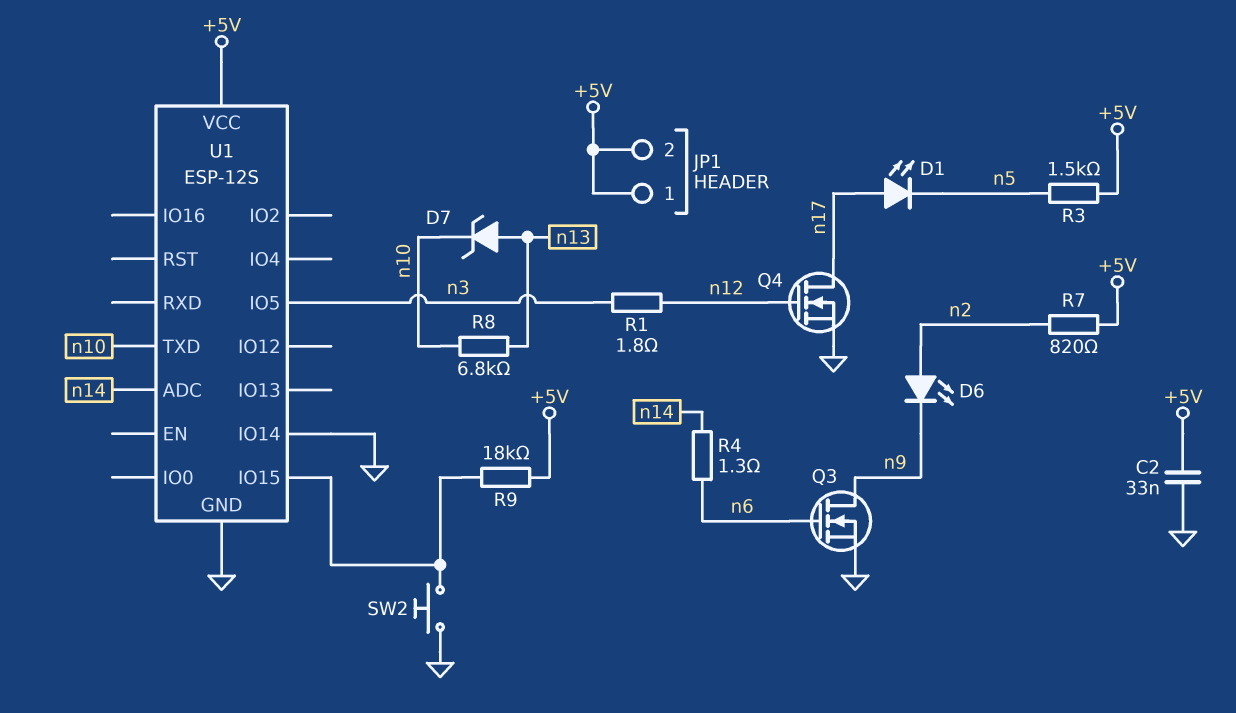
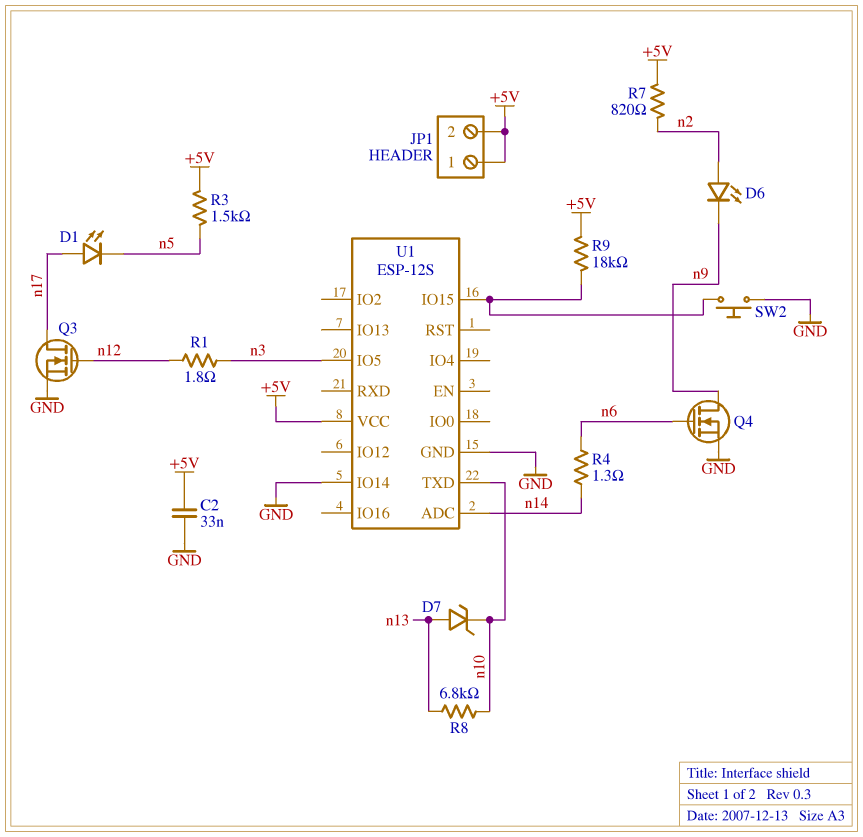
Q3: NMOS (G n6, D n9, S GND) -> NMOS (G n12, D n17, S GND)
Q4: NMOS (G n12, D n17, S GND) -> NMOS (G n6, D n9, S GND)

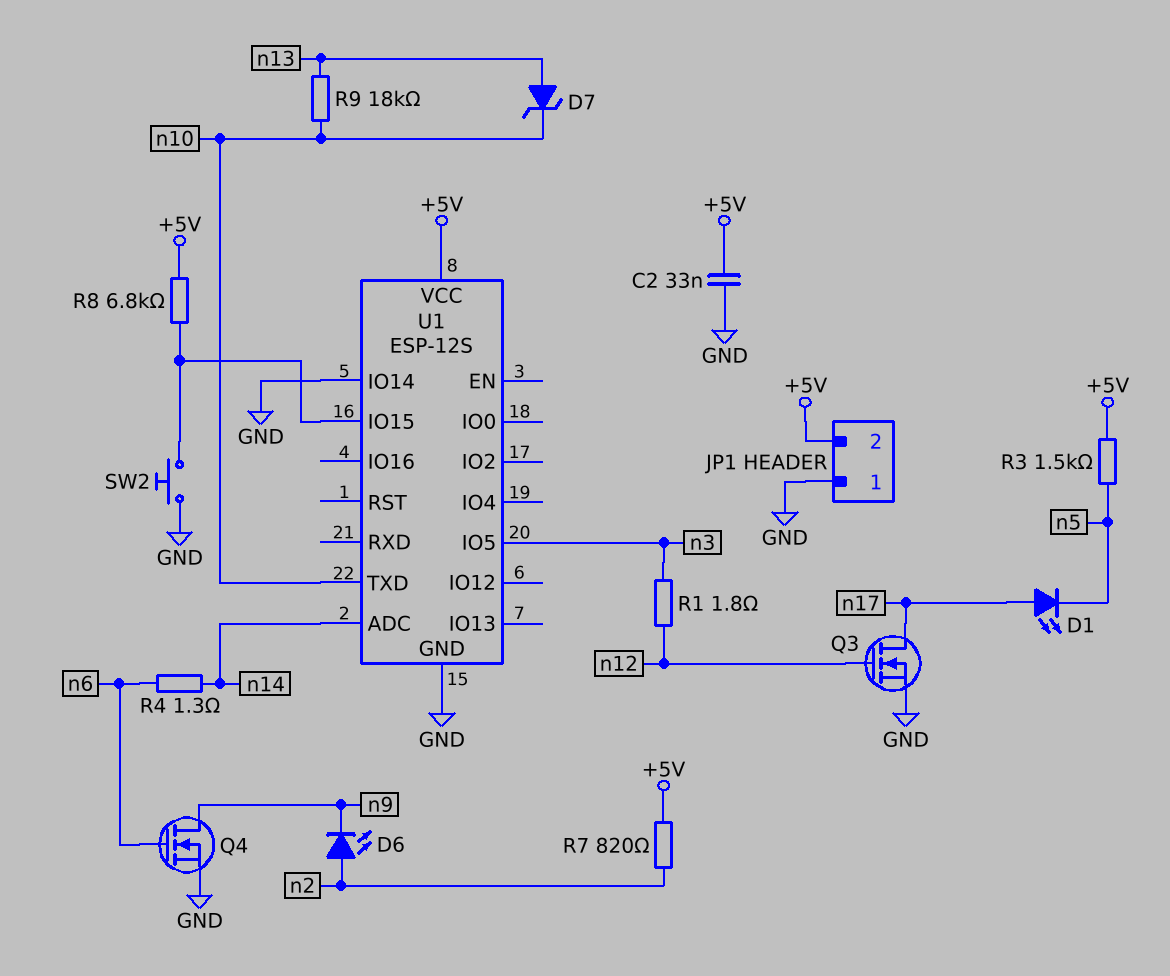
JP1 pin 1: +5V -> GND
R8: 6.8k (n10, n13) -> 6.8k (+5V, U1/IO15)
R9: 18k (+5V, U1/IO15) -> 18k (n10, n13)

